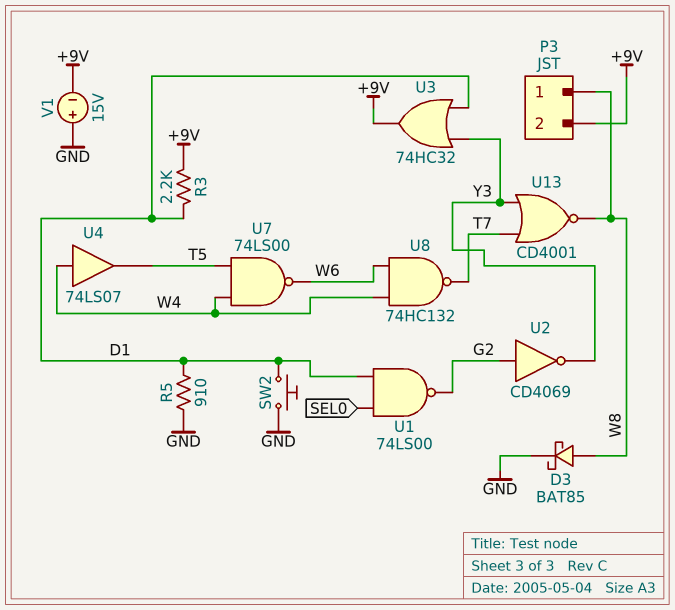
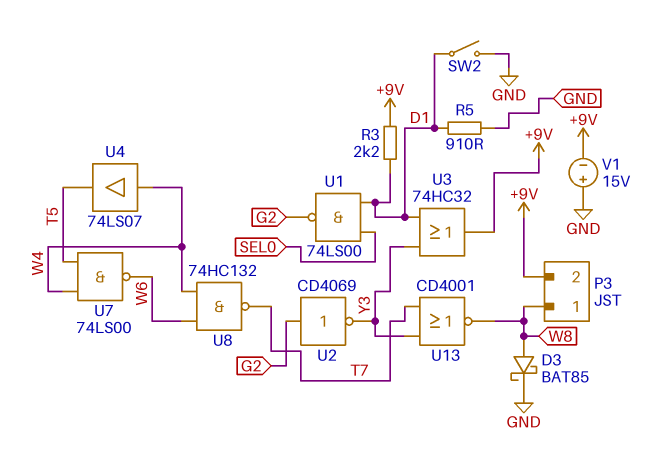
SW2: button (D1, GND) -> switch (D1, GND)

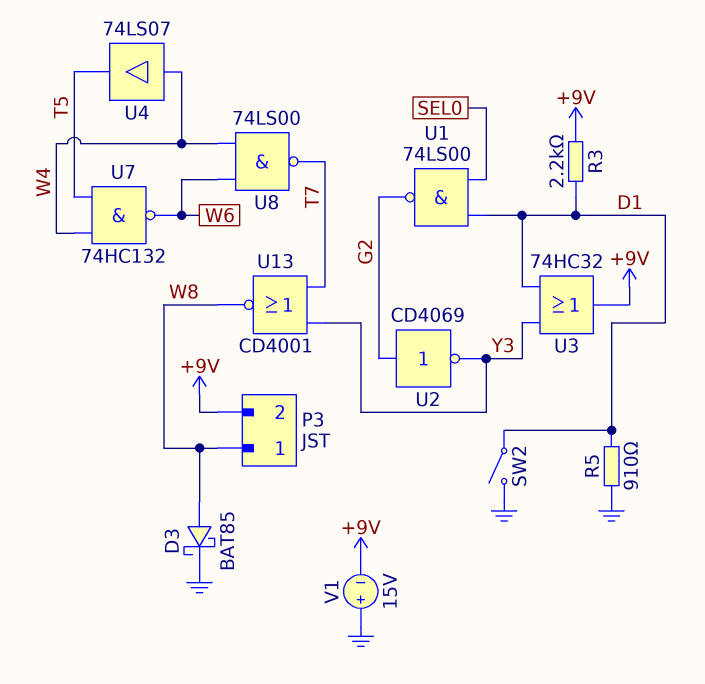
U7: NAND 74LS00 (in T5, in W4, out W6) -> NAND 74HC132 (in T5, in W4, out W6)
U8: NAND 74HC132 (in W4, in W6, out T7) -> NAND 74LS00 (in W4, in W6, out T7)

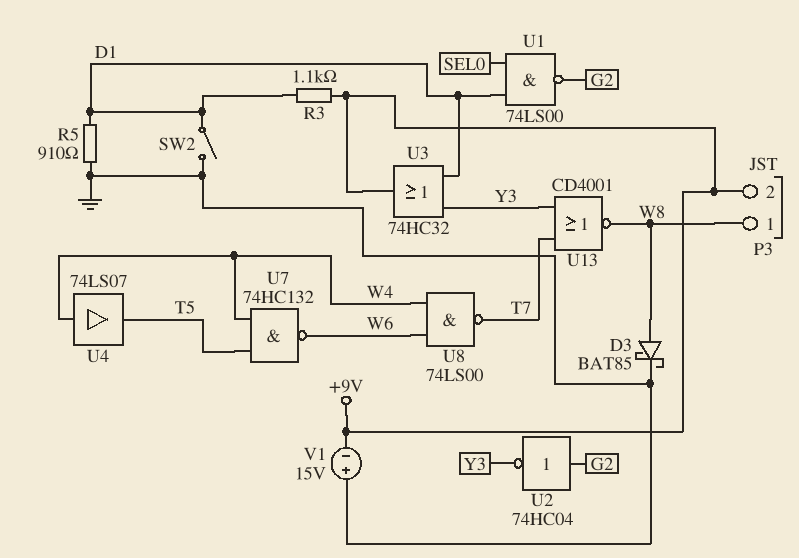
R3: 2.2k (+9V, D1) -> 1.1k (+9V, D1)
U2: NOT CD4069 (in G2, out Y3) -> NOT 74HC04 (in G2, out Y3)

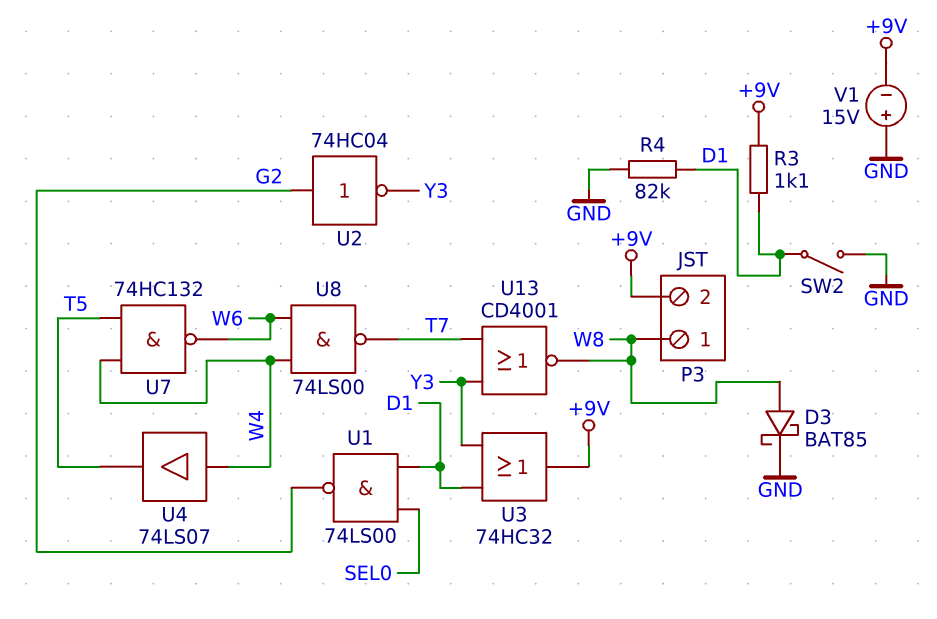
R4: none -> 82k (D1, GND)
R5: 910 (D1, GND) -> none

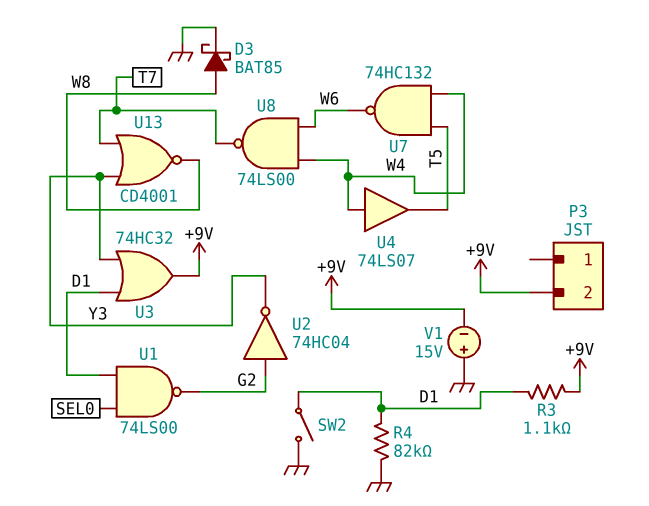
P3 pin 1: W8 -> none

